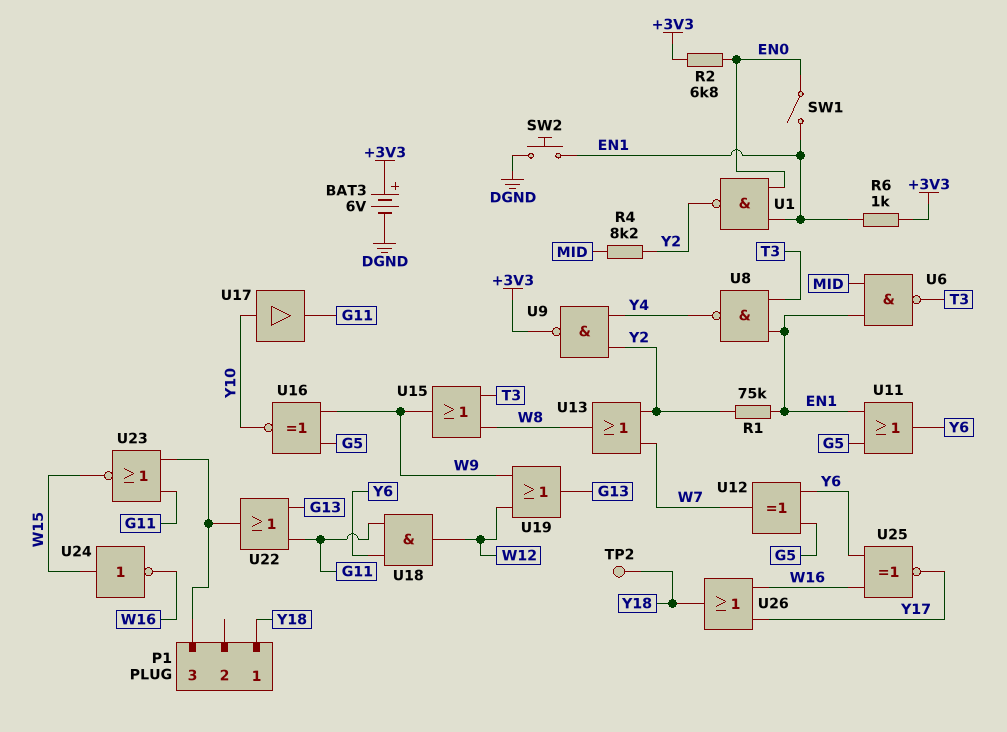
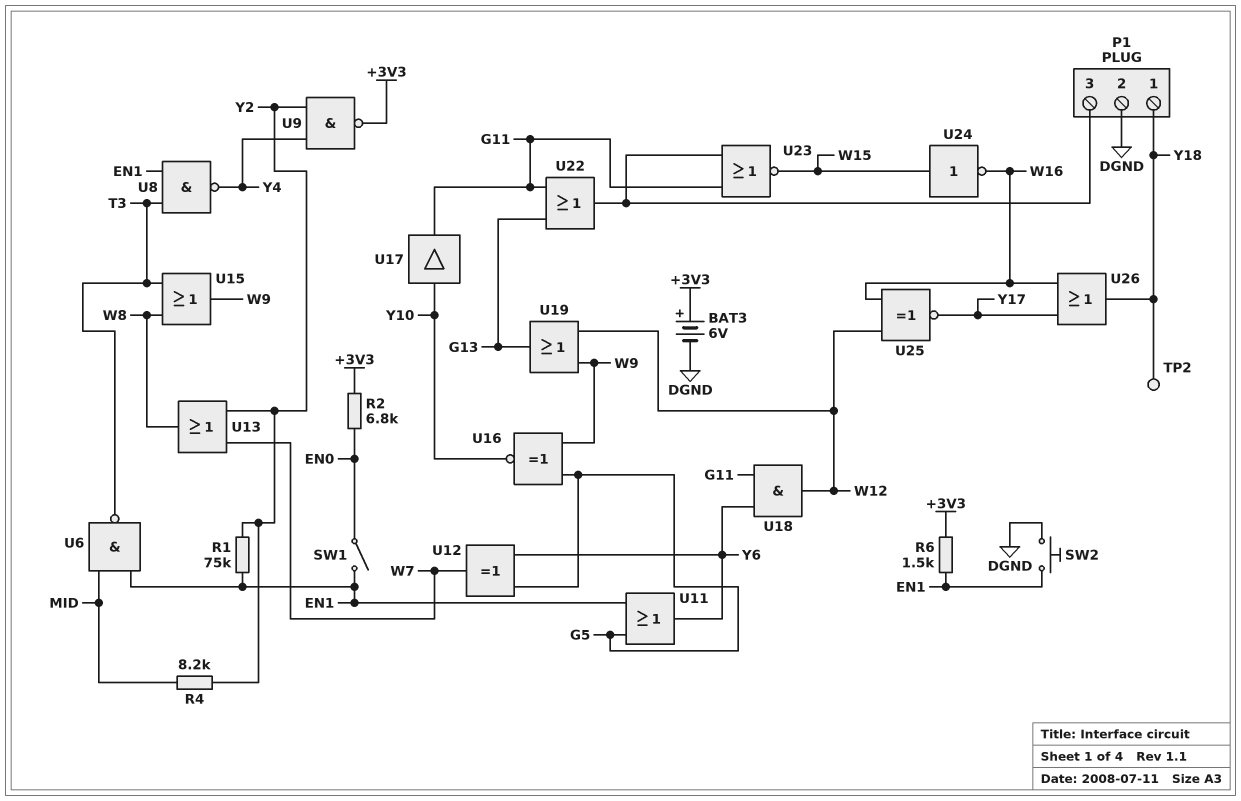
P1 pin 2: none -> DGND
R6: 1k (+3V3, EN1) -> 1.5k (+3V3, EN1)
U1: NAND (in EN0, in EN1, out Y2) -> none
U25: XNOR (in W16, in Y6, out Y17) -> XNOR (in W12, in W16, out Y17)

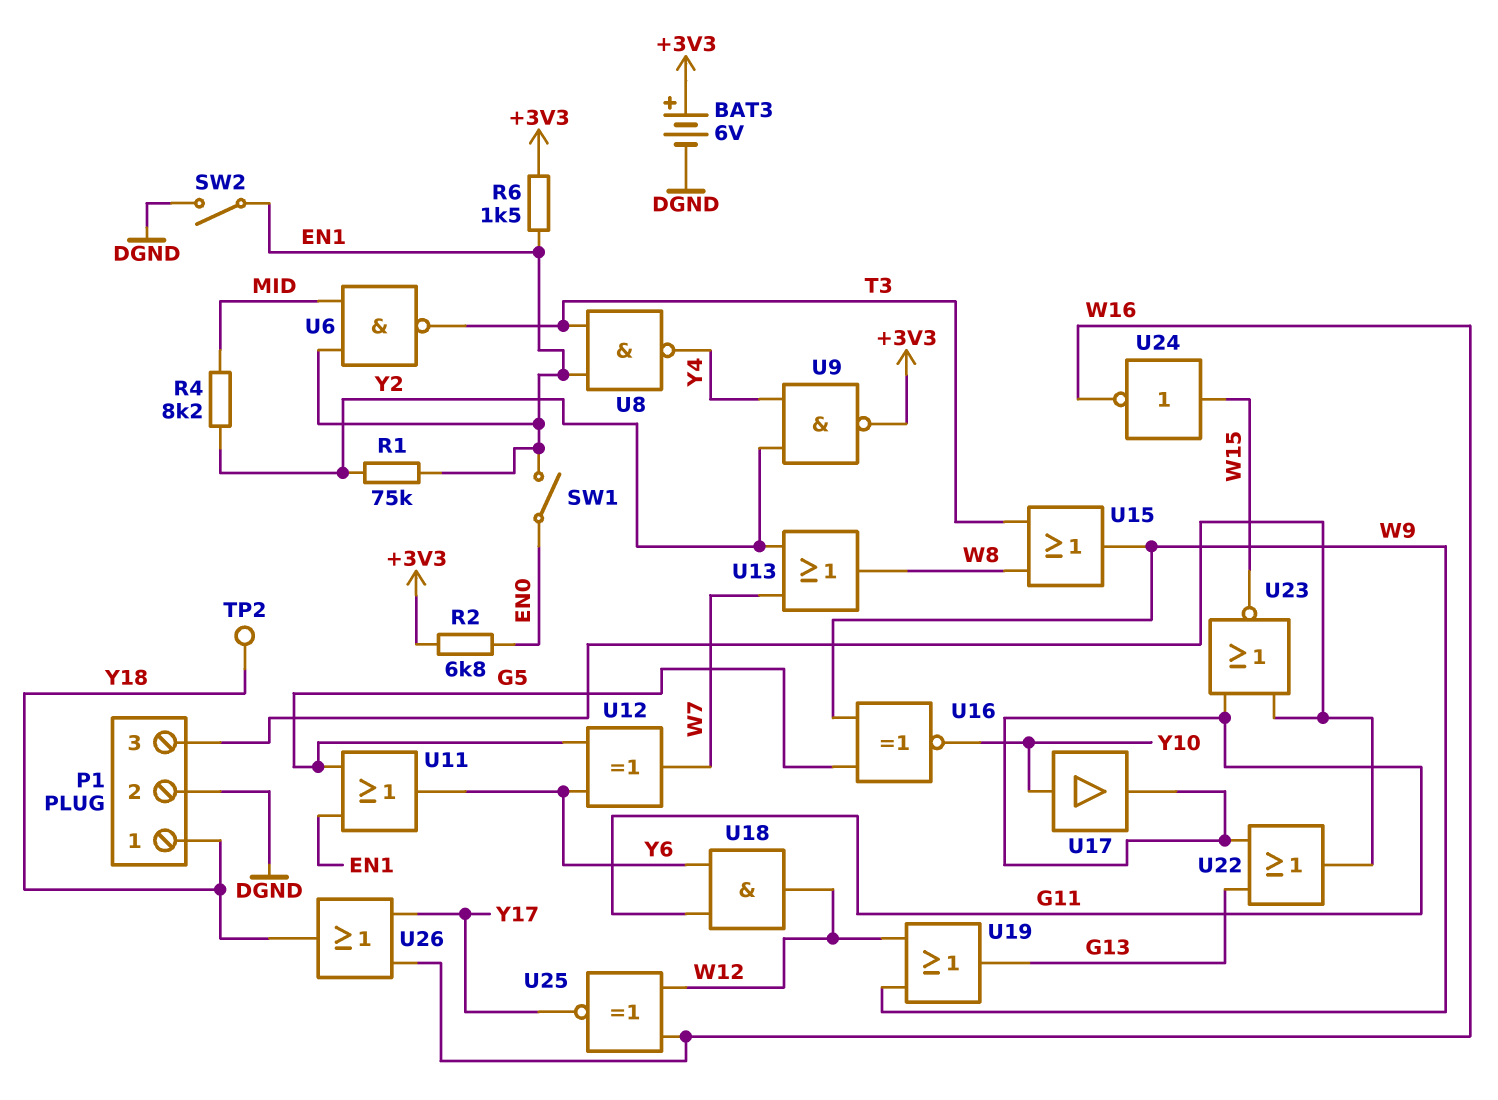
SW2: button (DGND, EN1) -> switch (DGND, EN1)

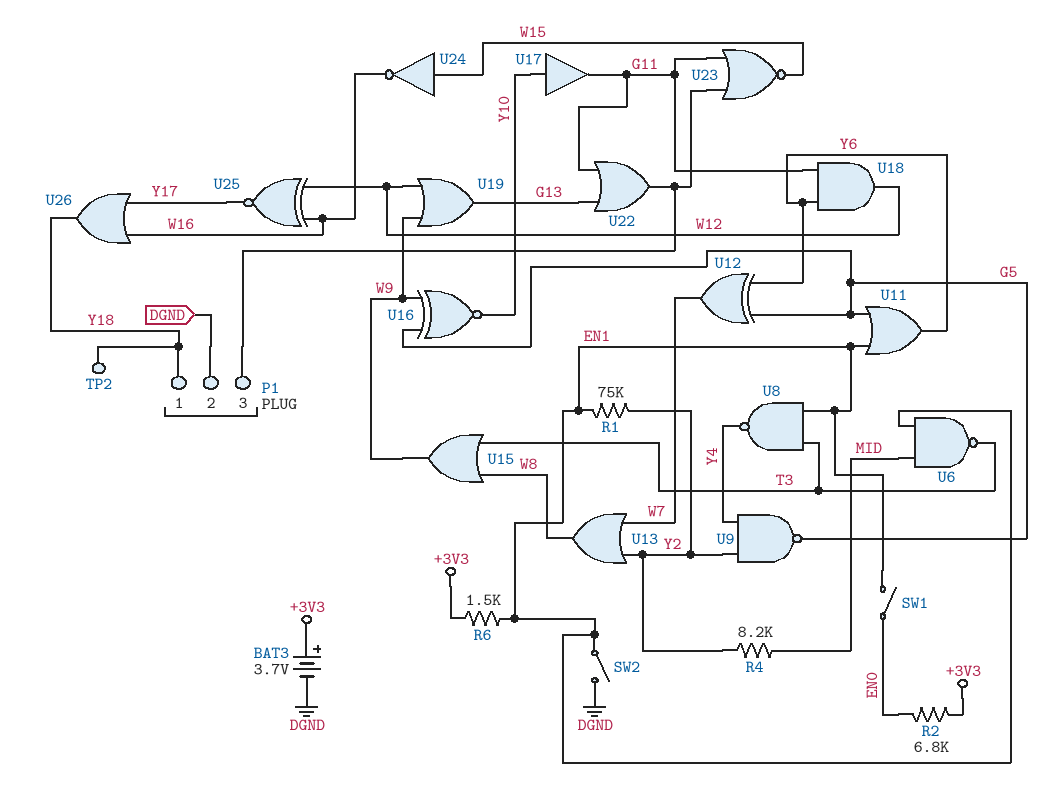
BAT3: 6V (plus +3V3, minus DGND) -> 3.7V (plus +3V3, minus DGND)
U9: NAND (in Y2, in Y4, out +3V3) -> NAND (in Y2, in Y4, out G5)

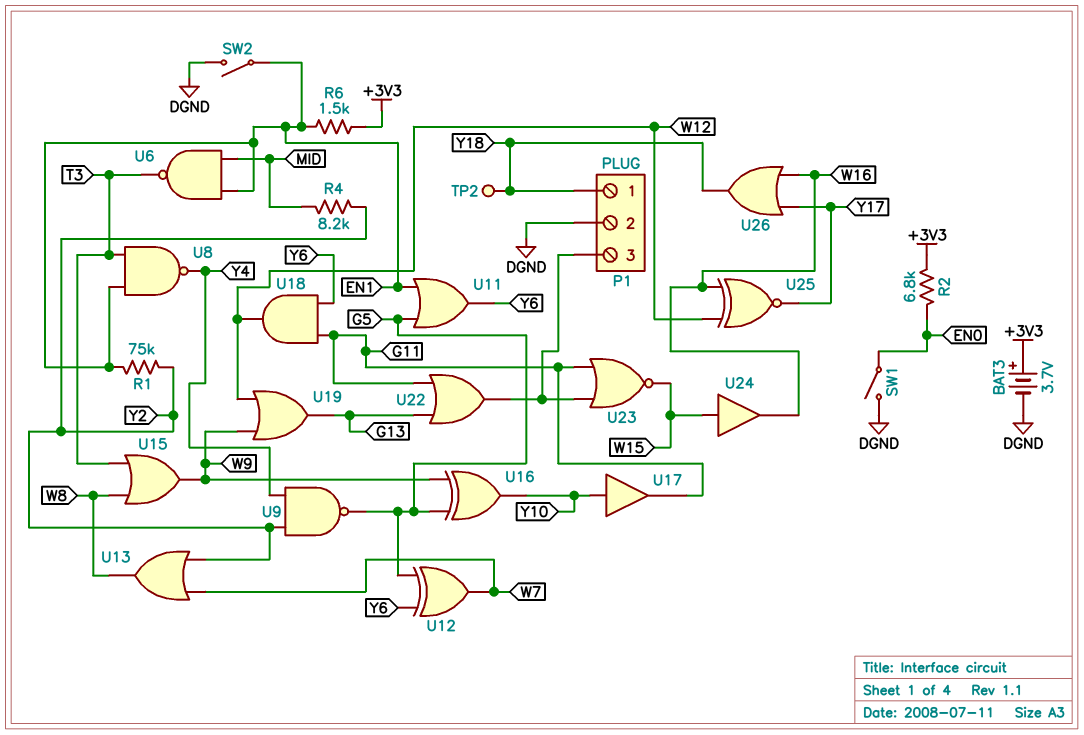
SW1: switch (EN0, EN1) -> switch (DGND, EN0)
U16: XNOR (in G5, in W9, out Y10) -> XOR (in G5, in W9, out Y10)
U24: NOT (in W15, out W16) -> buffer (in W15, out W16)

